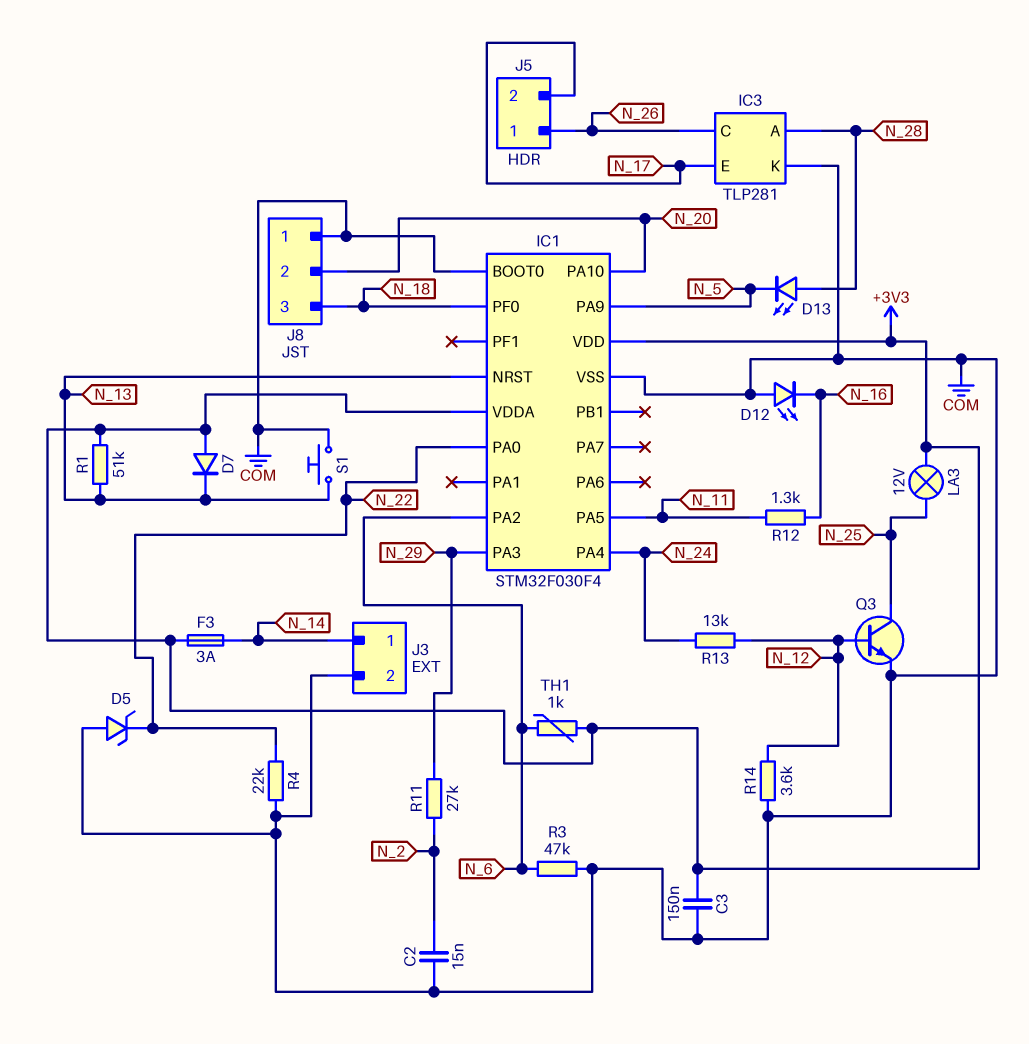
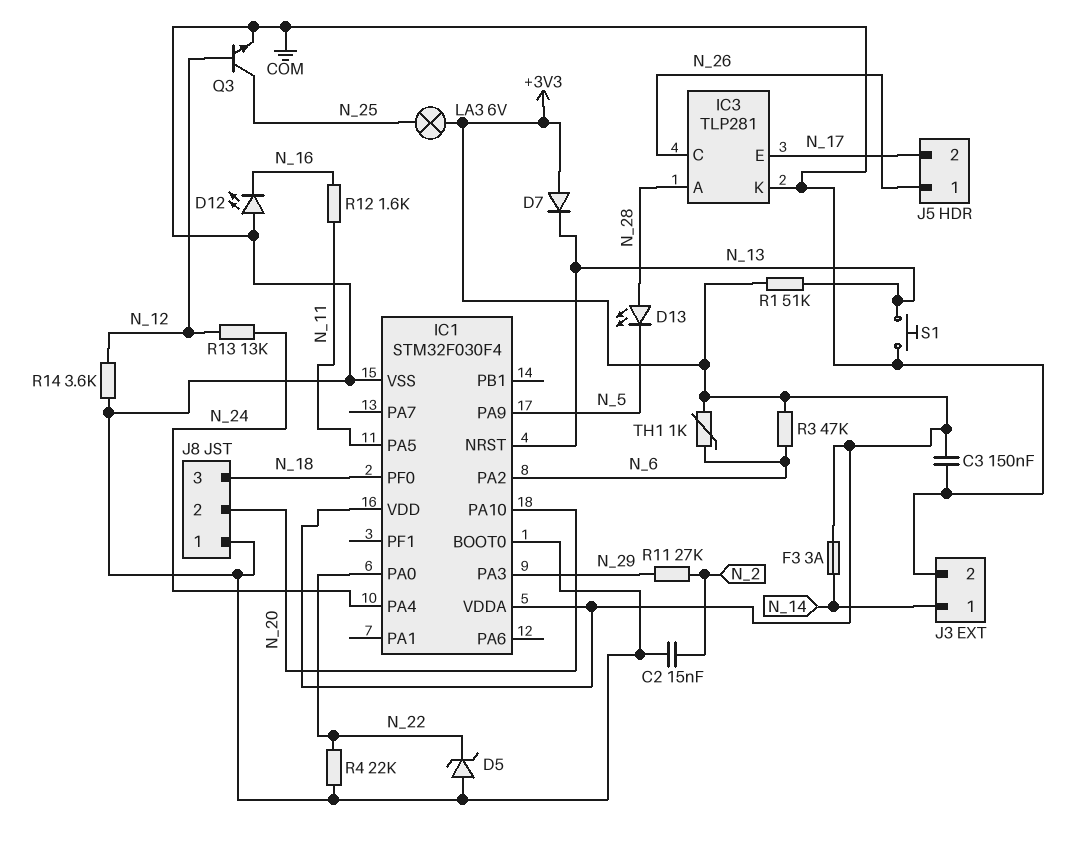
LA3: lamp 12V (+3V3, N_25) -> lamp 6V (+3V3, N_25)
R3: 47k (COM, N_6) -> 47k (+3V3, N_6)
R12: 1.3k (N_11, N_16) -> 1.6k (N_11, N_16)

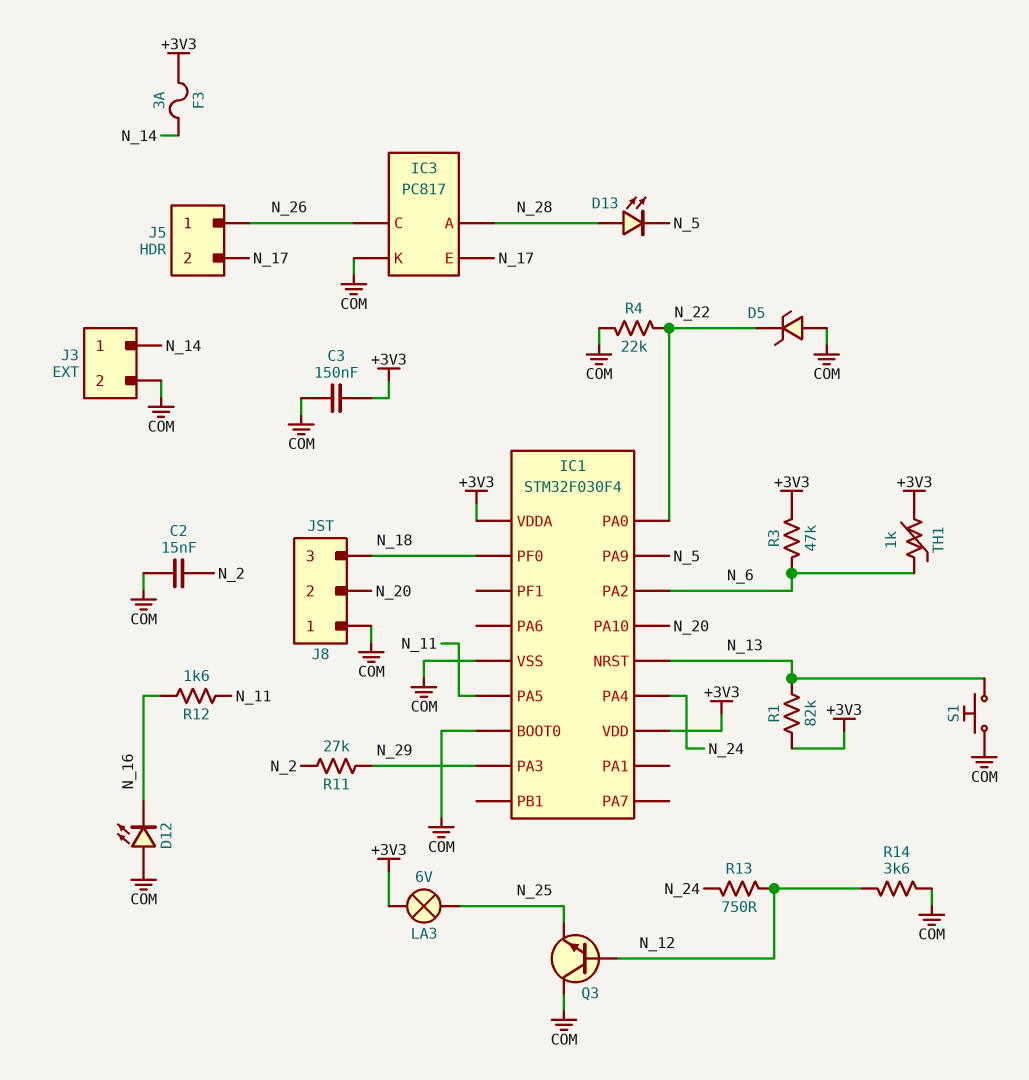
D7: diode (A +3V3, K N_13) -> none
IC3: TLP281 -> PC817
Q3: NPN (B N_12, C N_25, E COM) -> NPN (B N_12, C COM, E N_25)
R1: 51k (+3V3, N_13) -> 82k (+3V3, N_13)
R13: 13k (N_12, N_24) -> 750 (N_12, N_24)

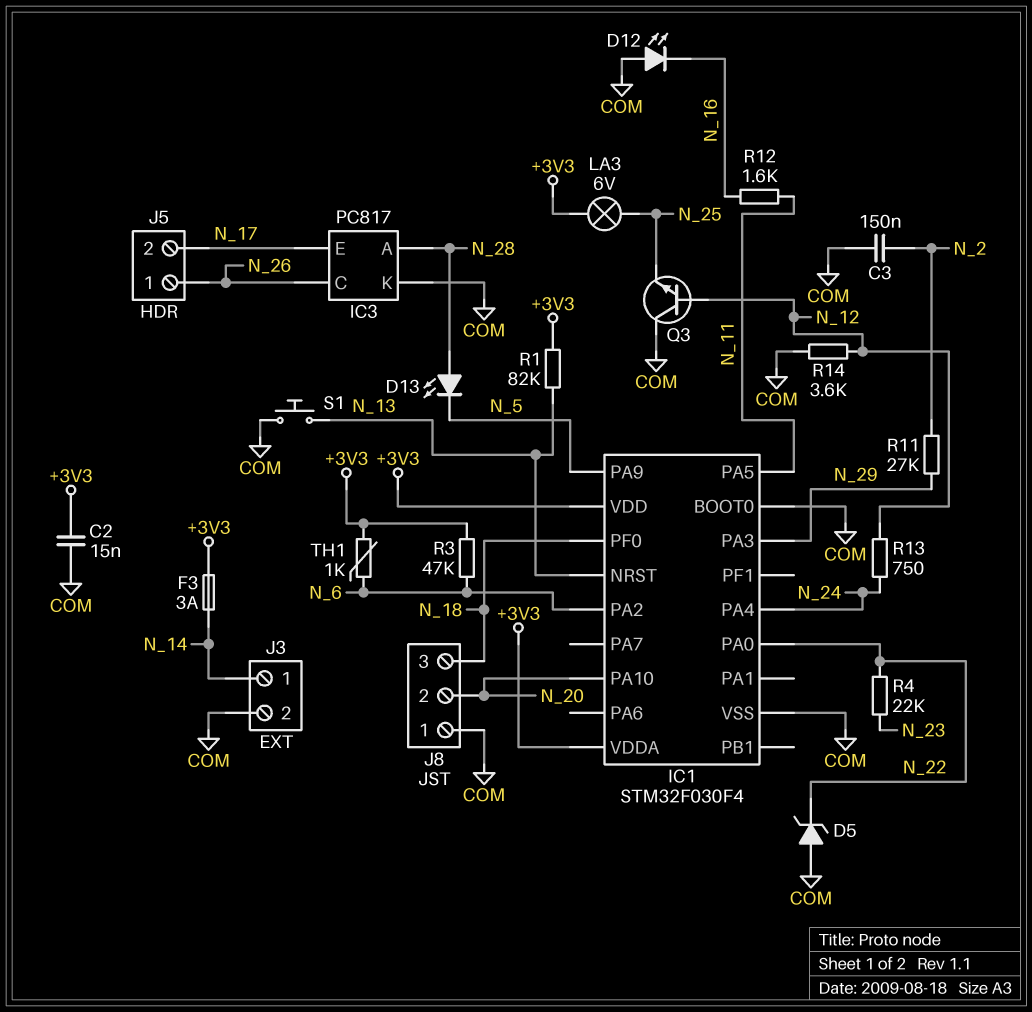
C2: 15nF (COM, N_2) -> 15nF (+3V3, COM)
C3: 150nF (+3V3, COM) -> 150nF (COM, N_2)
R4: 22k (COM, N_22) -> 22k (N_22, N_23)

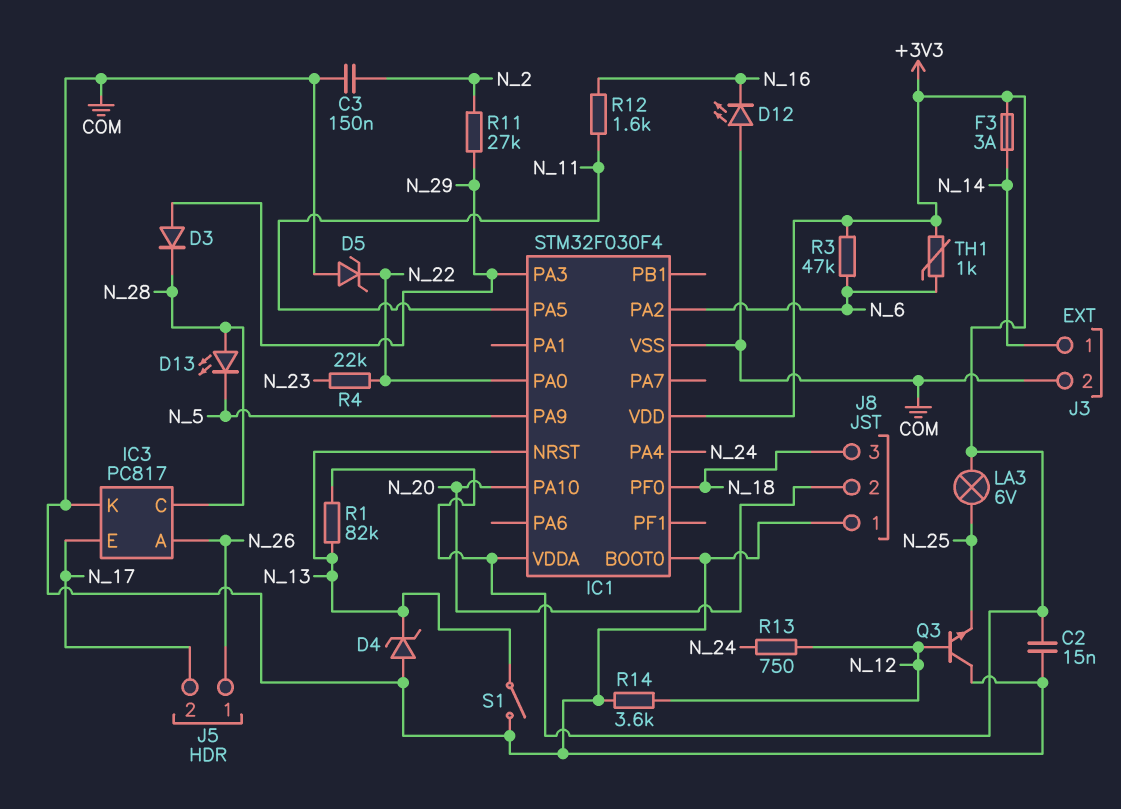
D3: none -> diode (A N_29, K N_28)
D4: none -> zener (A COM, K N_13)
IC3 pin A: N_28 -> N_26
IC3 pin C: N_26 -> N_28
S1: button (COM, N_13) -> switch (COM, N_13)

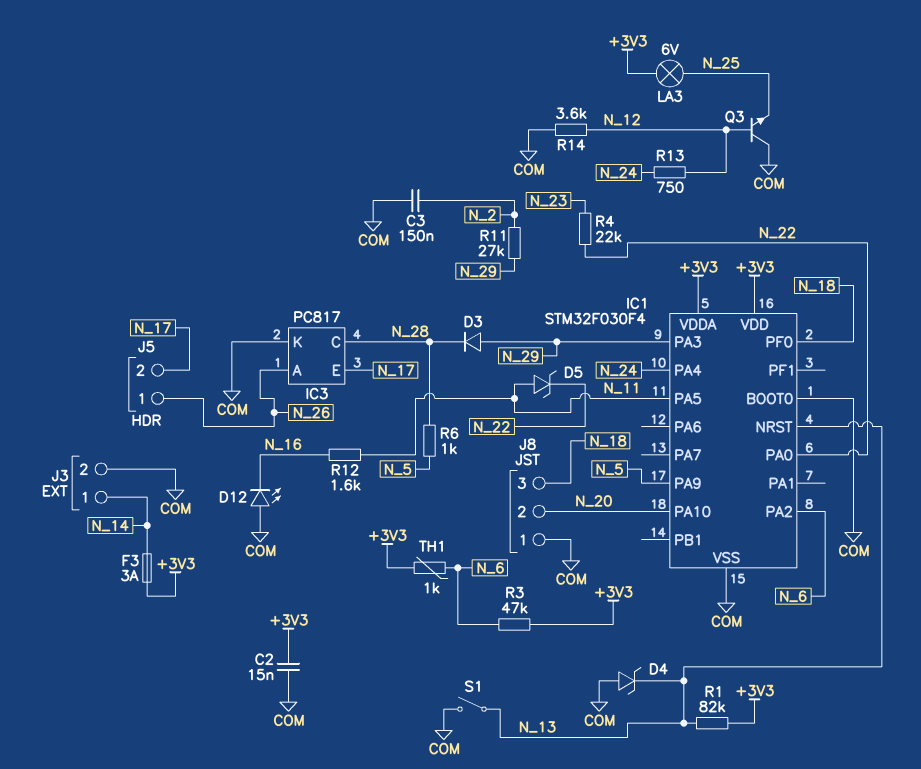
D5: zener (A COM, K N_22) -> zener (A N_11, K N_22)
D13: LED (A N_28, K N_5) -> none
R6: none -> 1k (N_5, N_28)

